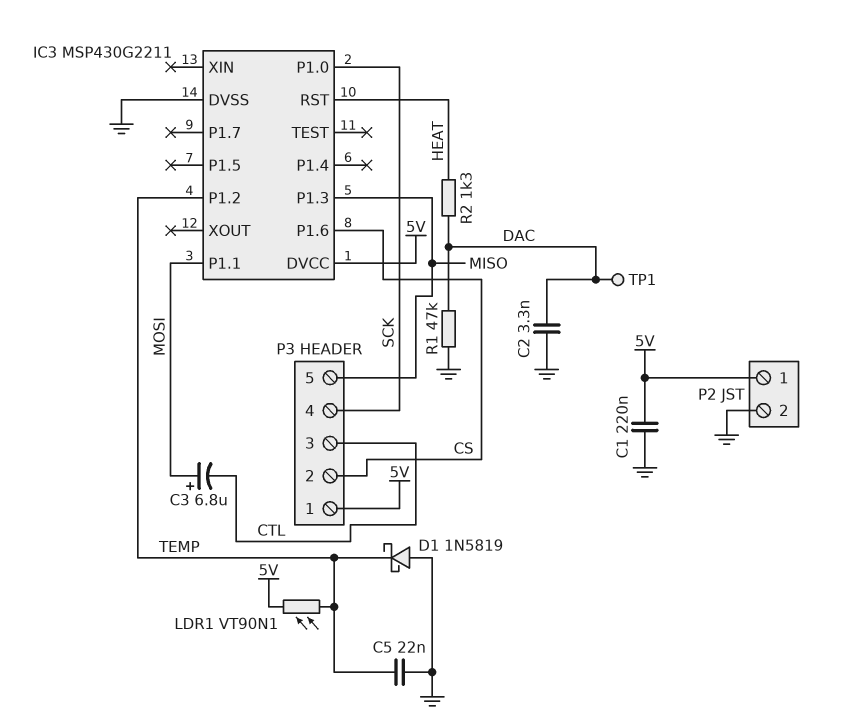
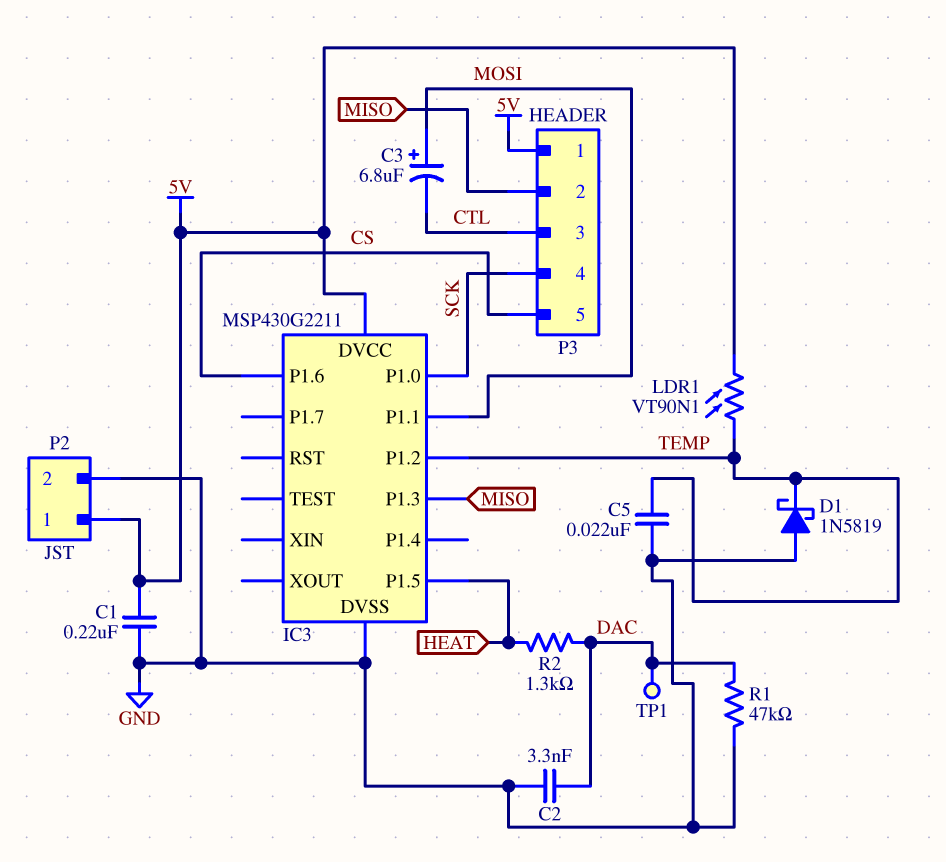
IC3 pin P1.5: none -> HEAT
IC3 pin RST: HEAT -> none
P3 pin 2: CS -> MISO
P3 pin 5: MISO -> CS

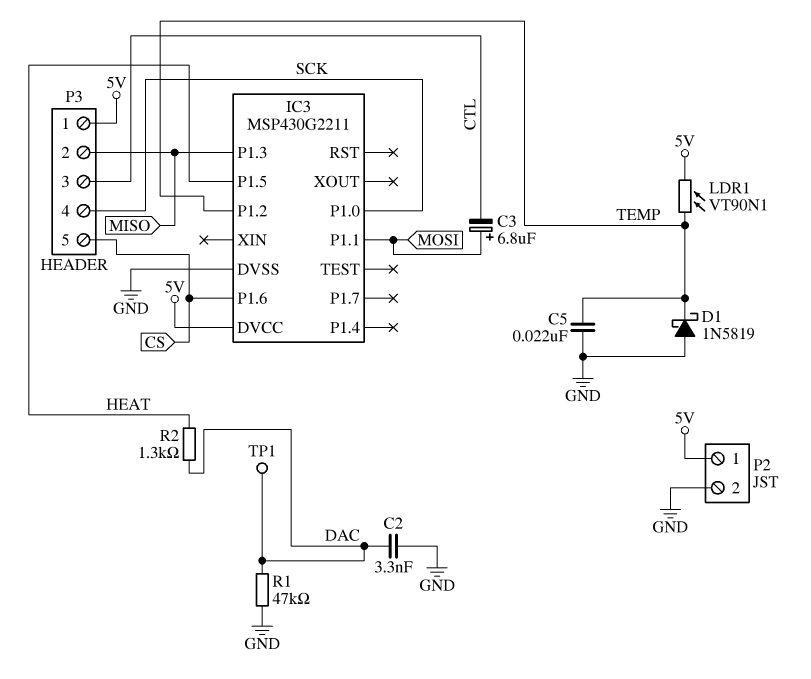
C1: 220nF (5V, GND) -> none

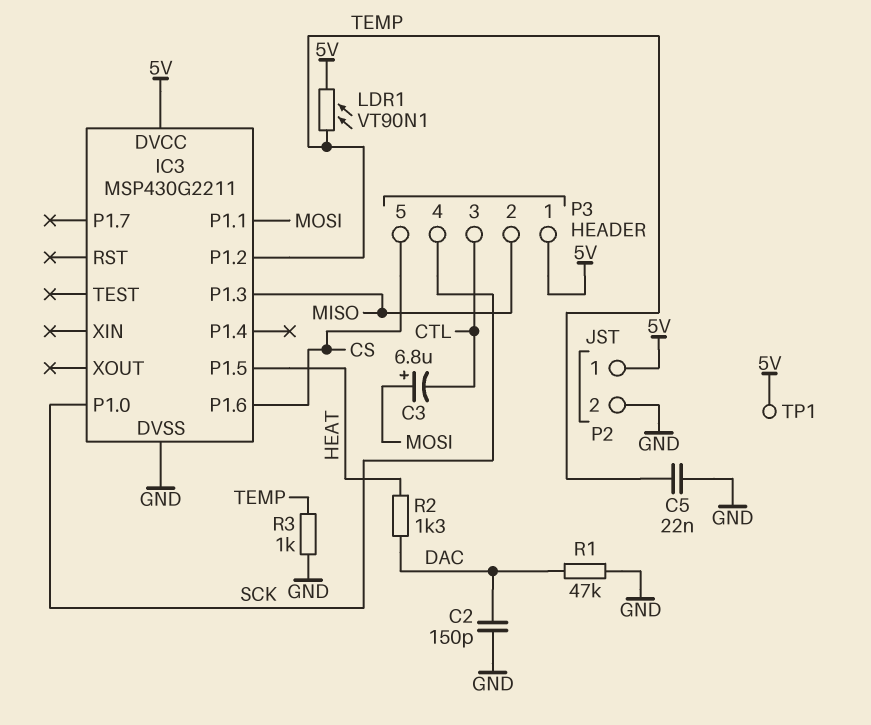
C2: 3.3nF (DAC, GND) -> 150pF (DAC, GND)
D1: schottky 1N5819 (A GND, K TEMP) -> none
R3: none -> 1k (GND, TEMP)
TP1: test point (DAC) -> test point (5V)

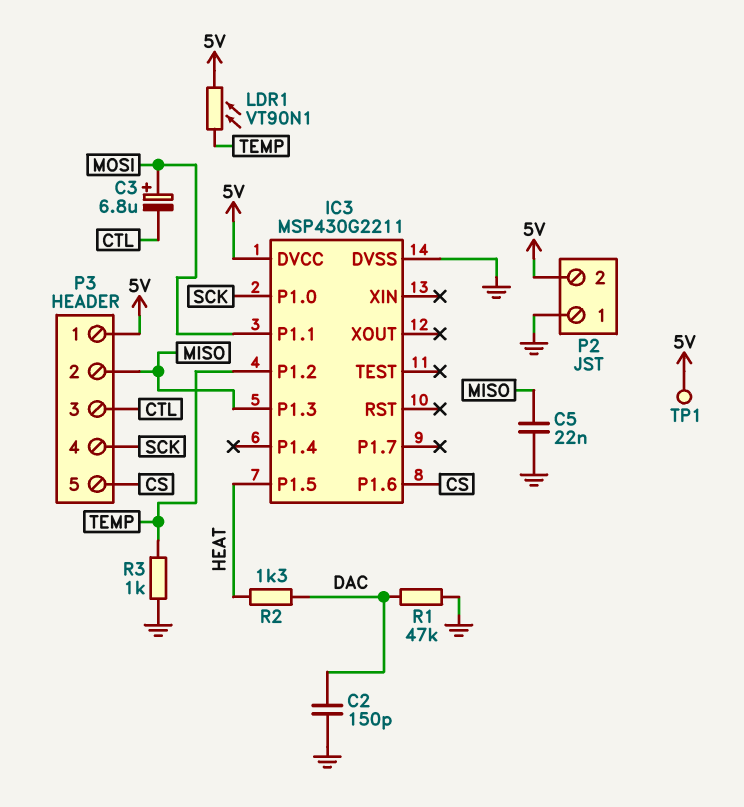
C5: 22nF (GND, TEMP) -> 22nF (GND, MISO)
P2 pin 1: 5V -> GND
P2 pin 2: GND -> 5V

